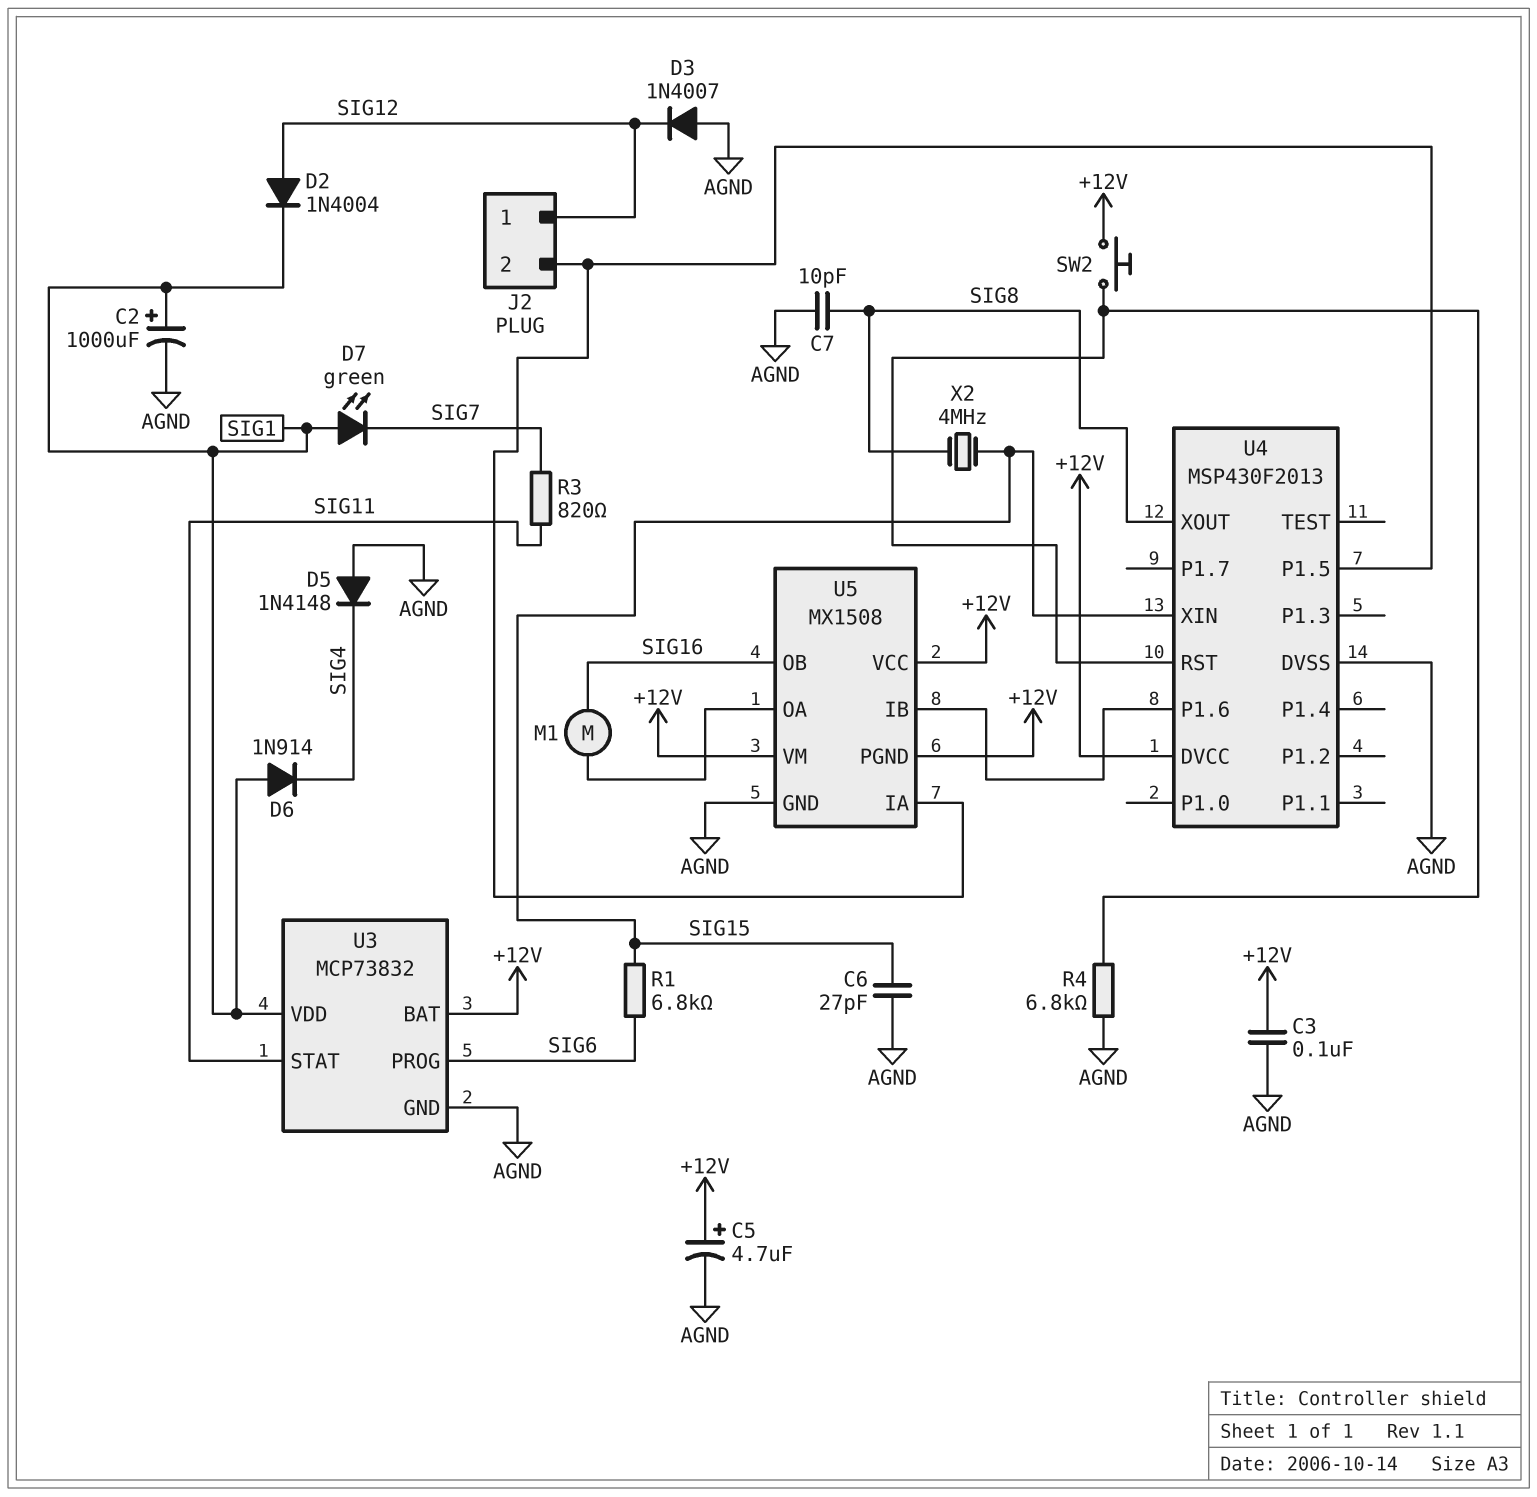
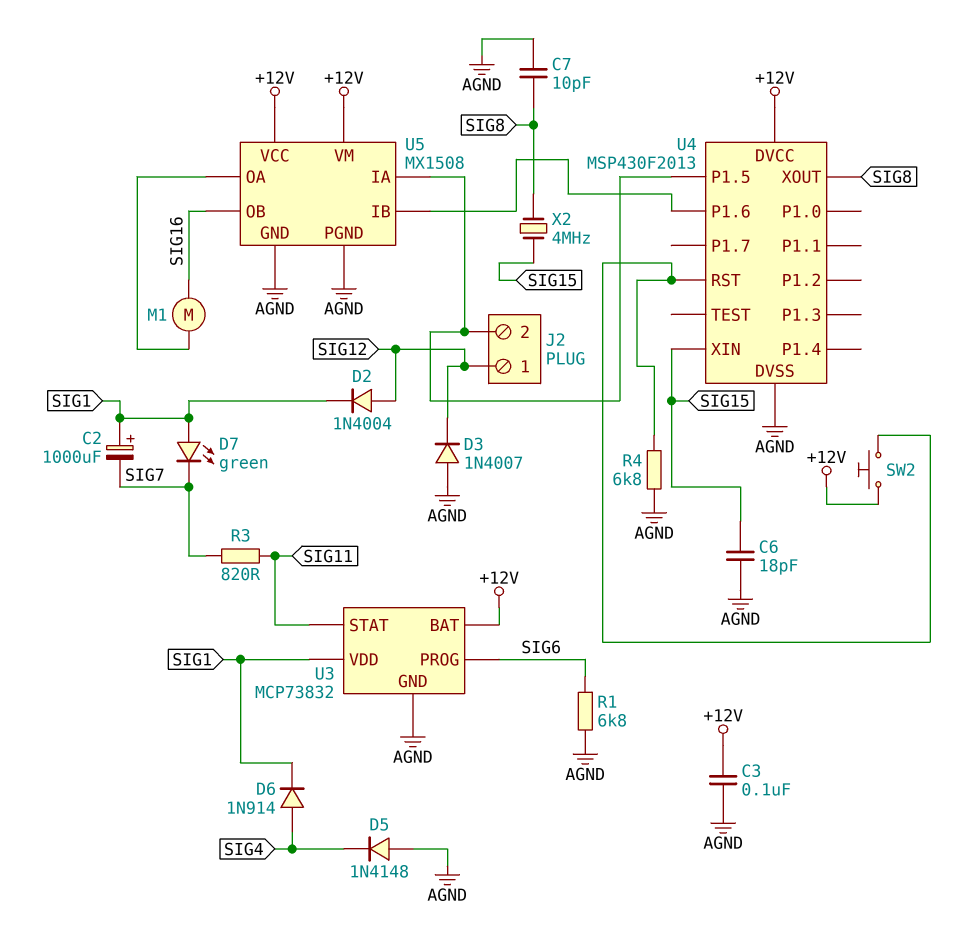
C2: 1000uF (plus SIG1, minus AGND) -> 1000uF (plus SIG1, minus SIG7)
C5: 4.7uF (plus +12V, minus AGND) -> none
C6: 27pF (AGND, SIG15) -> 18pF (AGND, SIG15)
D6: diode 1N914 (A SIG1, K SIG4) -> diode 1N914 (A SIG4, K SIG1)
R1: 6.8k (SIG6, SIG15) -> 6.8k (AGND, SIG6)
U5 pin PGND: +12V -> AGND

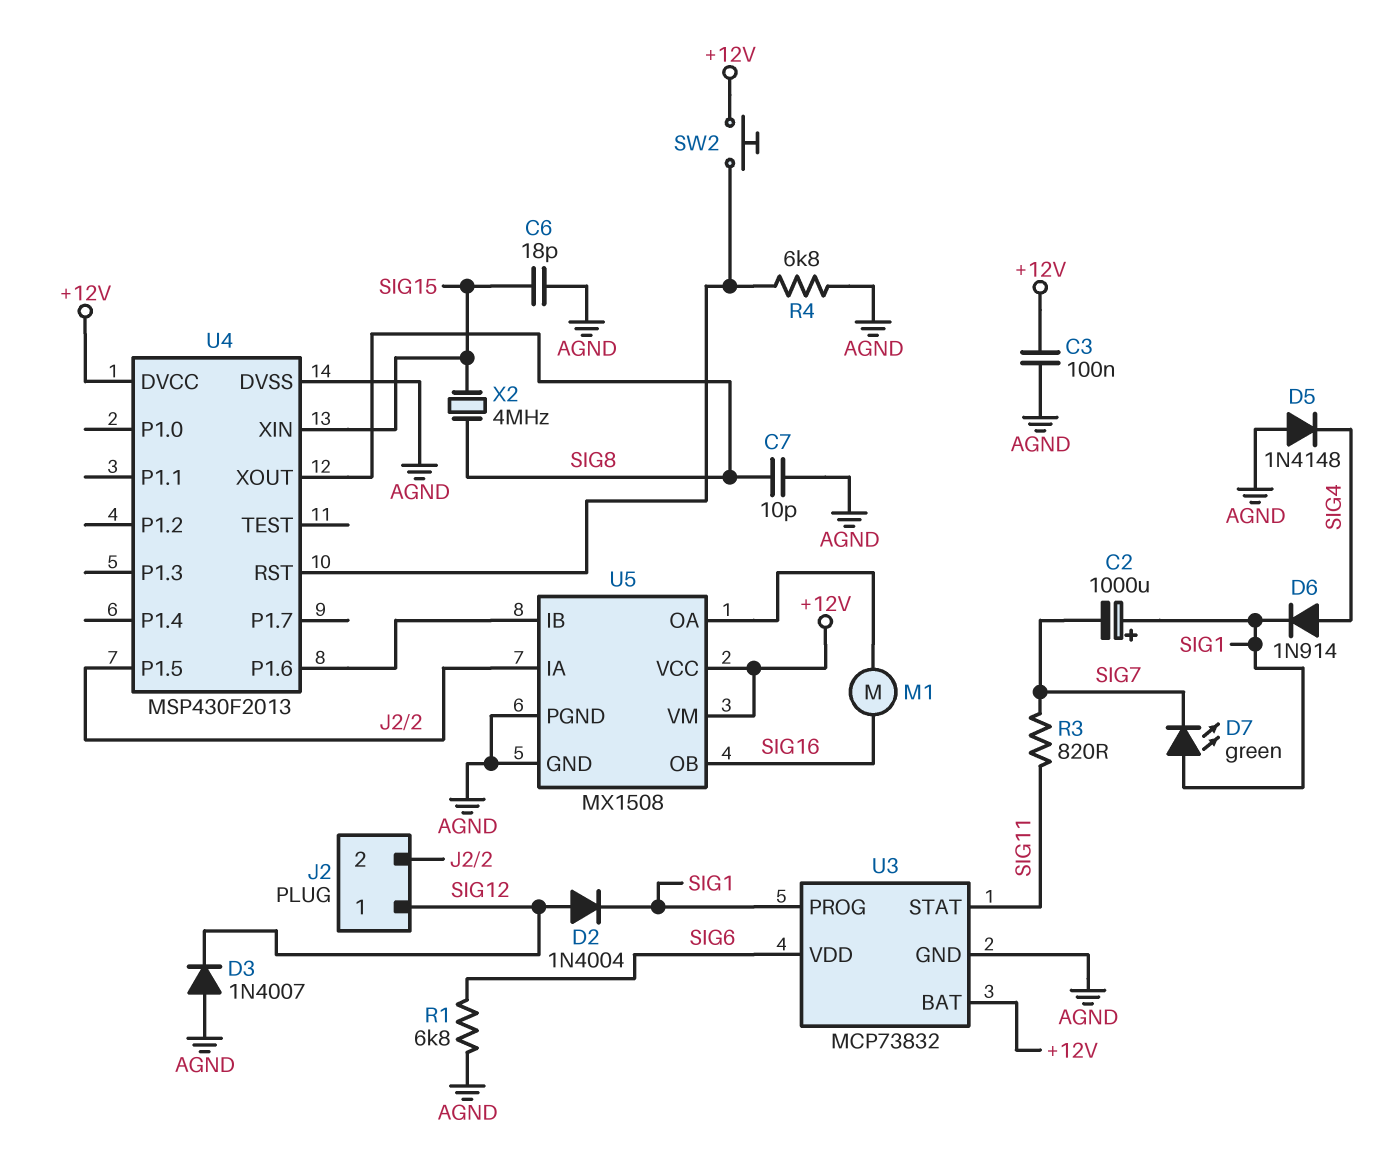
U3 pin PROG: SIG6 -> SIG1
U3 pin VDD: SIG1 -> SIG6

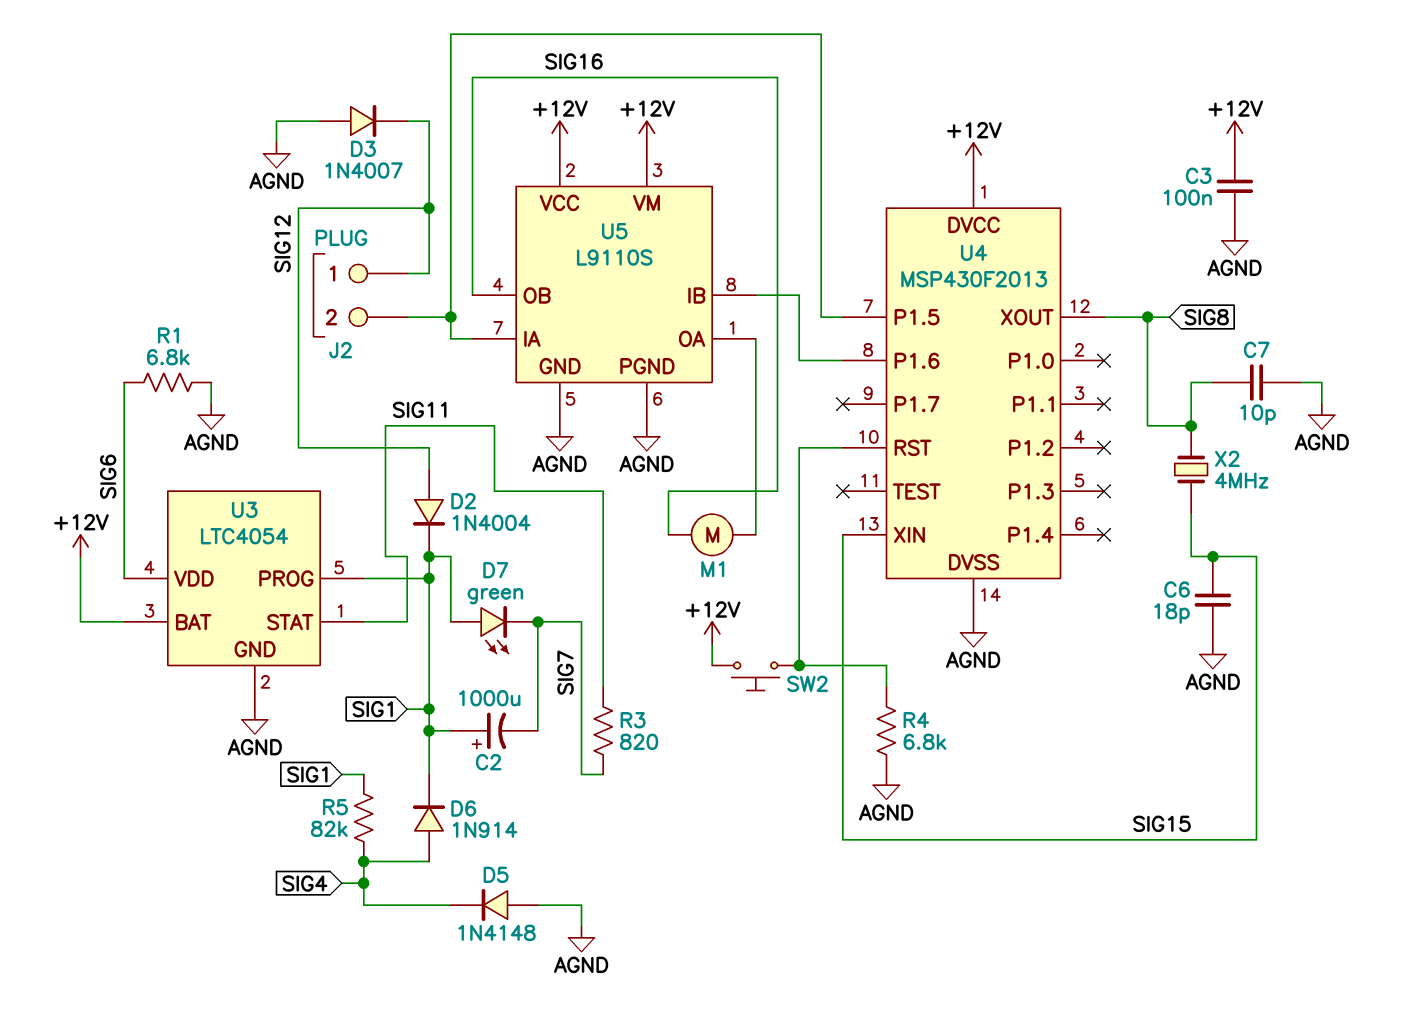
R5: none -> 82k (SIG1, SIG4)
U3: MCP73832 -> LTC4054
U5: MX1508 -> L9110S

